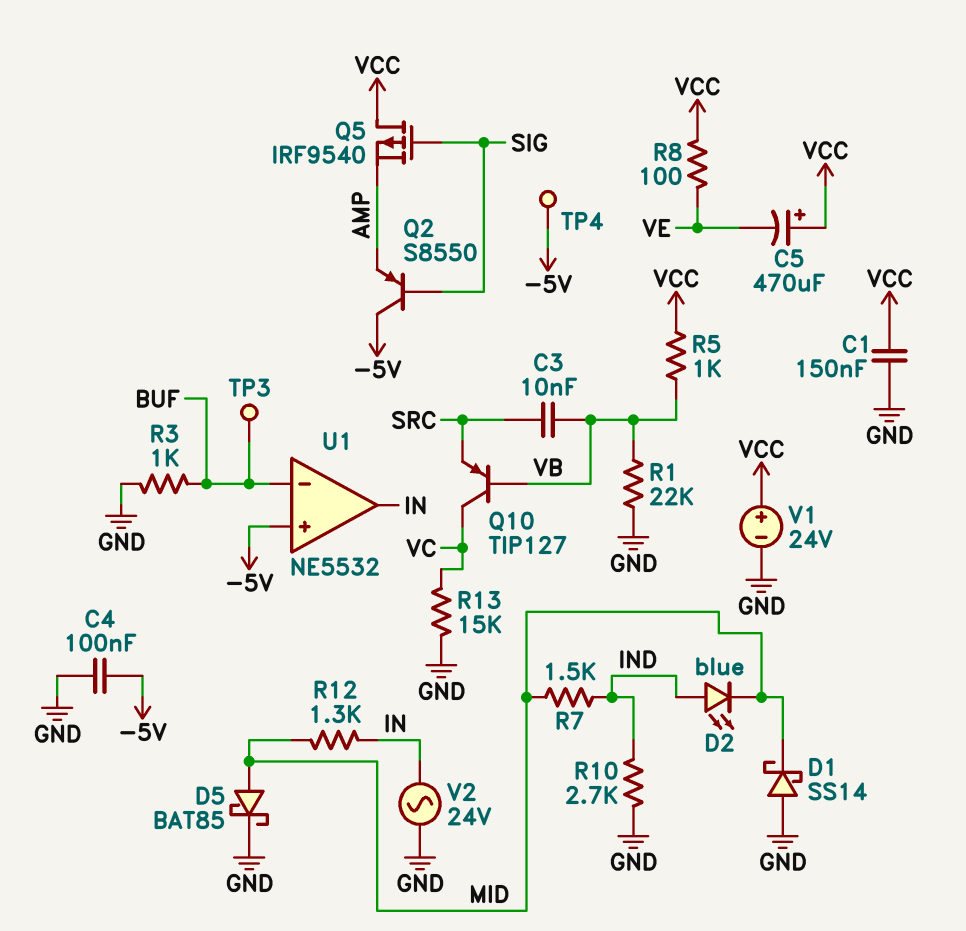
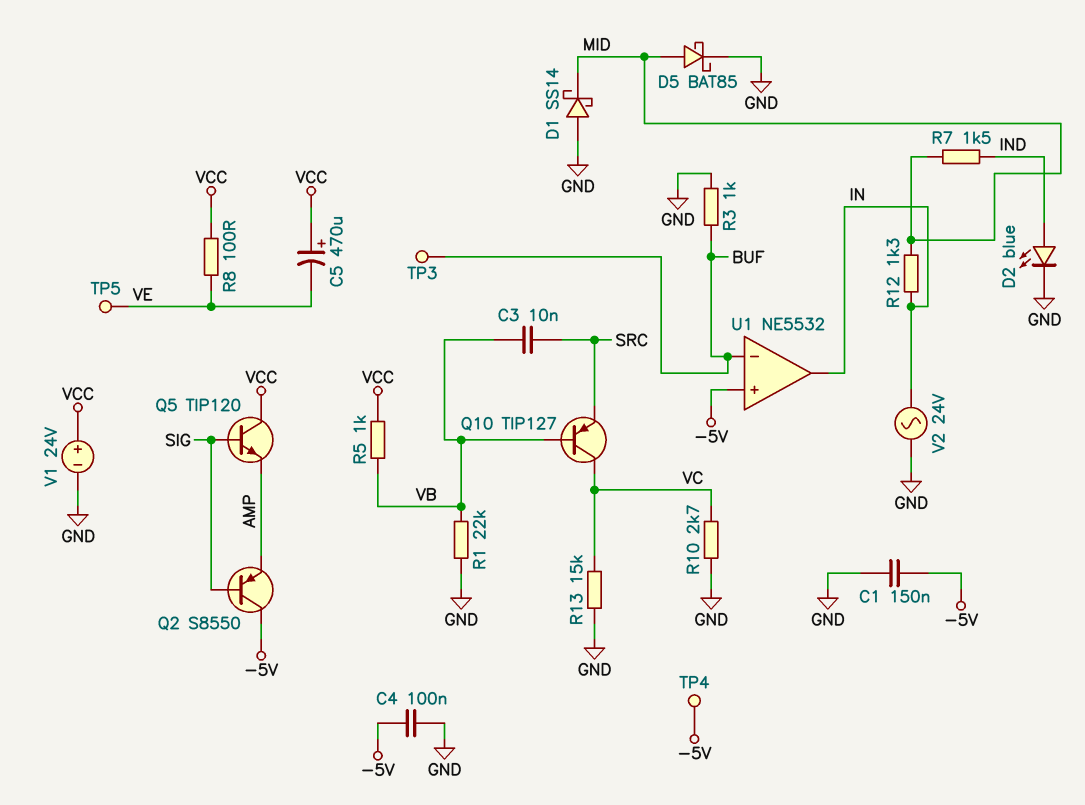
C1: 150nF (GND, VCC) -> 150nF (-5V, GND)
D2: LED blue (A IND, K MID) -> LED blue (A IND, K GND)
Q5: PMOS IRF9540 (G SIG, D VCC, S AMP) -> NPN TIP120 (B SIG, C VCC, E AMP)
R10: 2.7k (GND, IND) -> 2.7k (GND, VC)
TP5: none -> test point (VE)

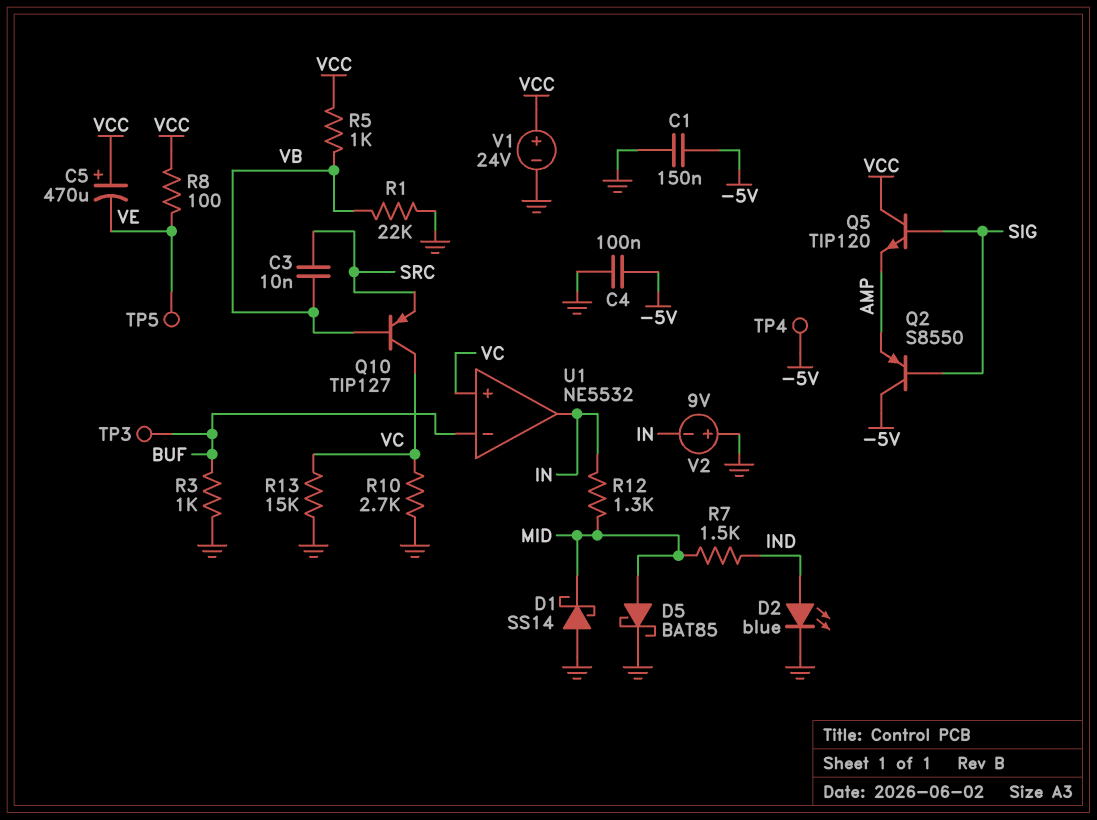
U1 pin in+: -5V -> VC
V2: AC 24V (GND, IN) -> 9V (plus GND, minus IN)

